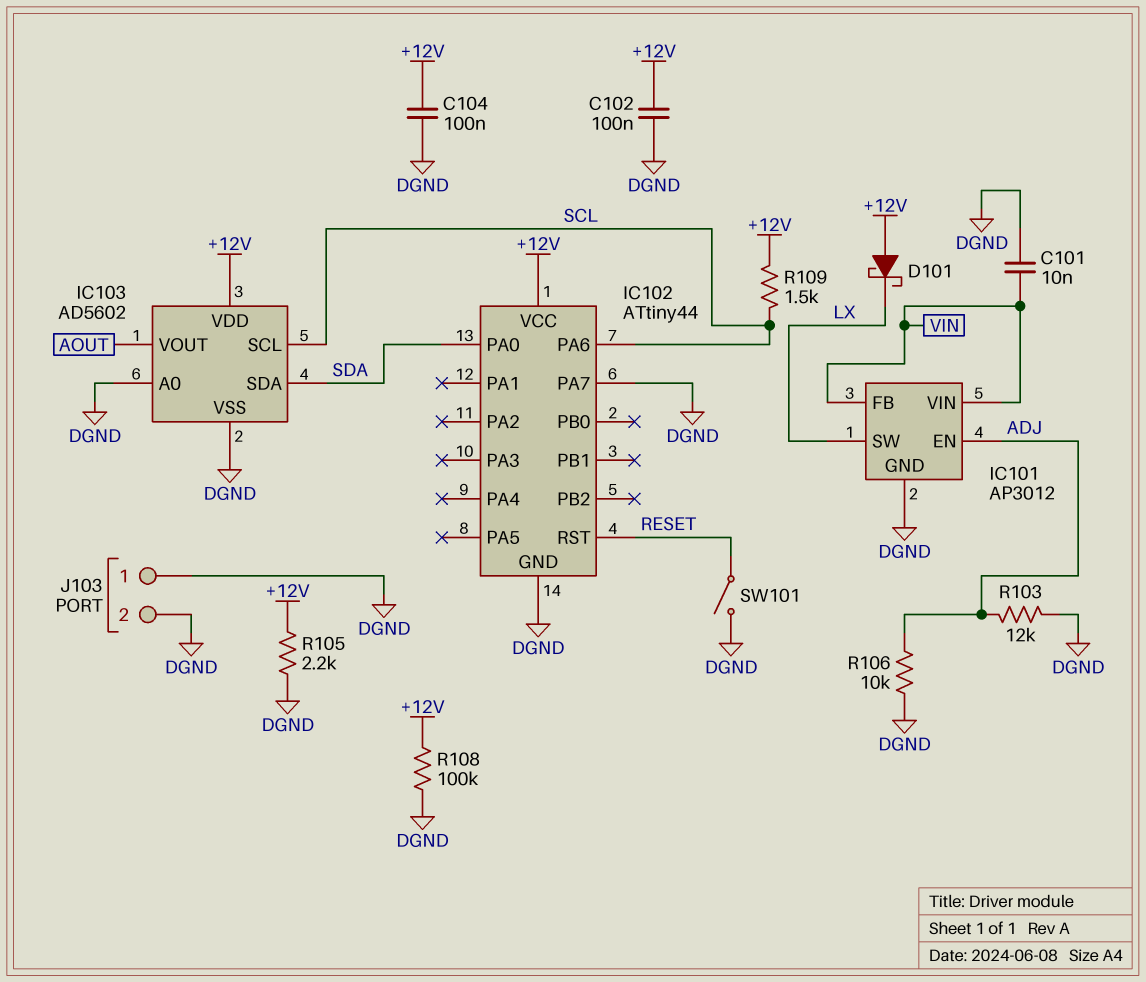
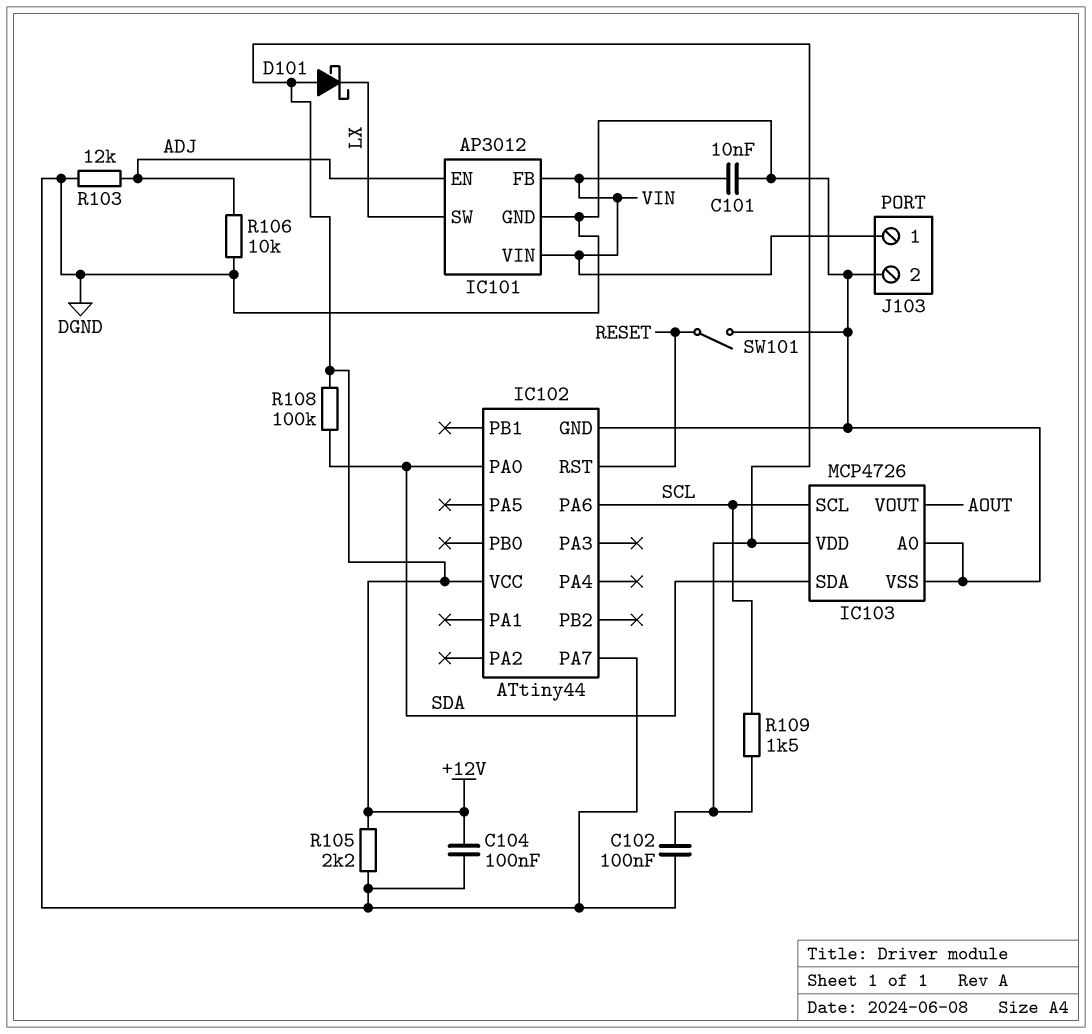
IC103: AD5602 -> MCP4726
J103 pin 1: DGND -> VIN
R108: 100k (+12V, DGND) -> 100k (+12V, SDA)

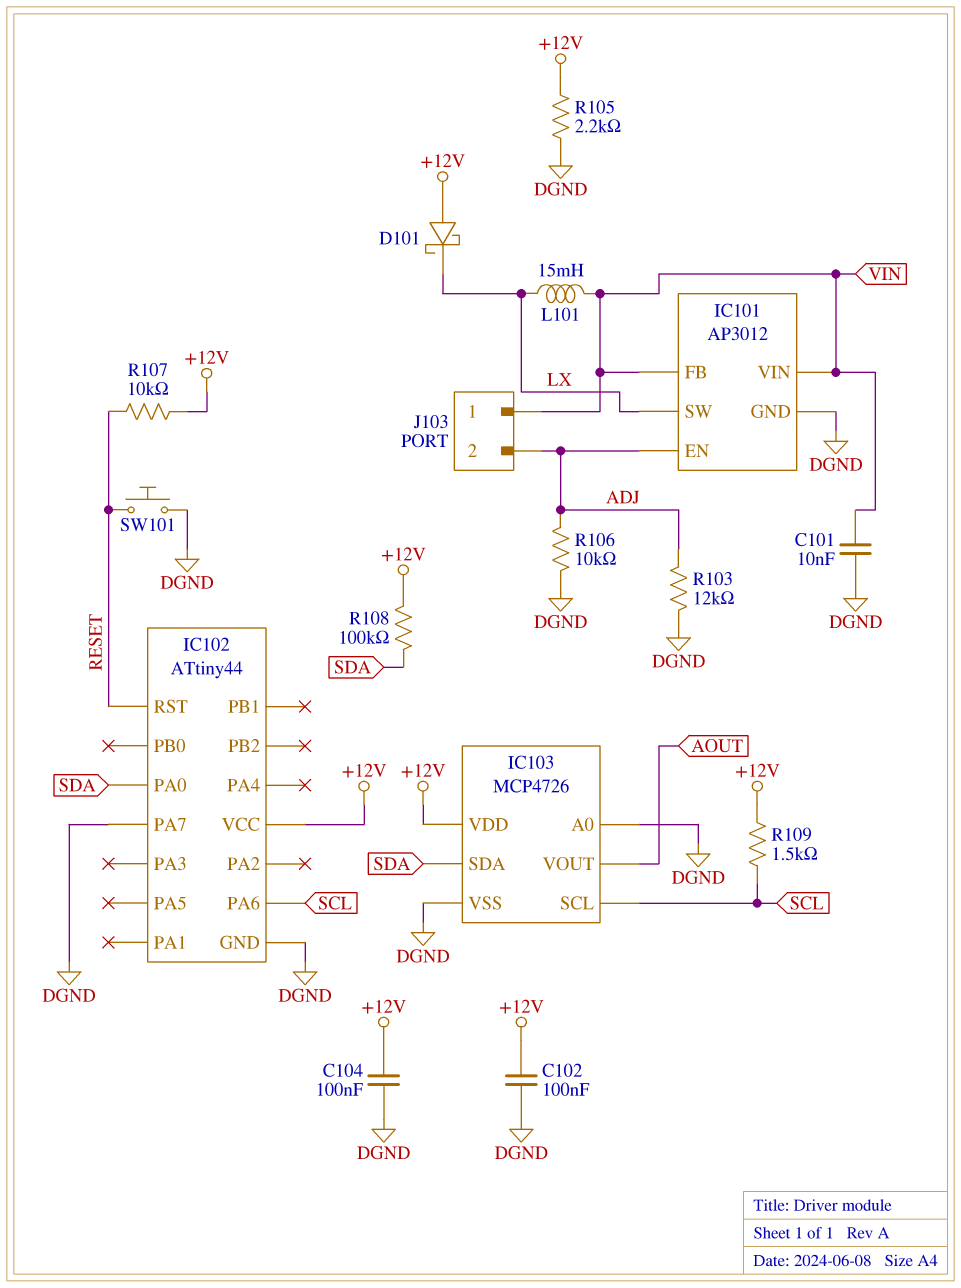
J103 pin 2: DGND -> ADJ
L101: none -> 15mH (LX, VIN)
R107: none -> 10k (+12V, RESET)
SW101: switch (DGND, RESET) -> button (DGND, RESET)

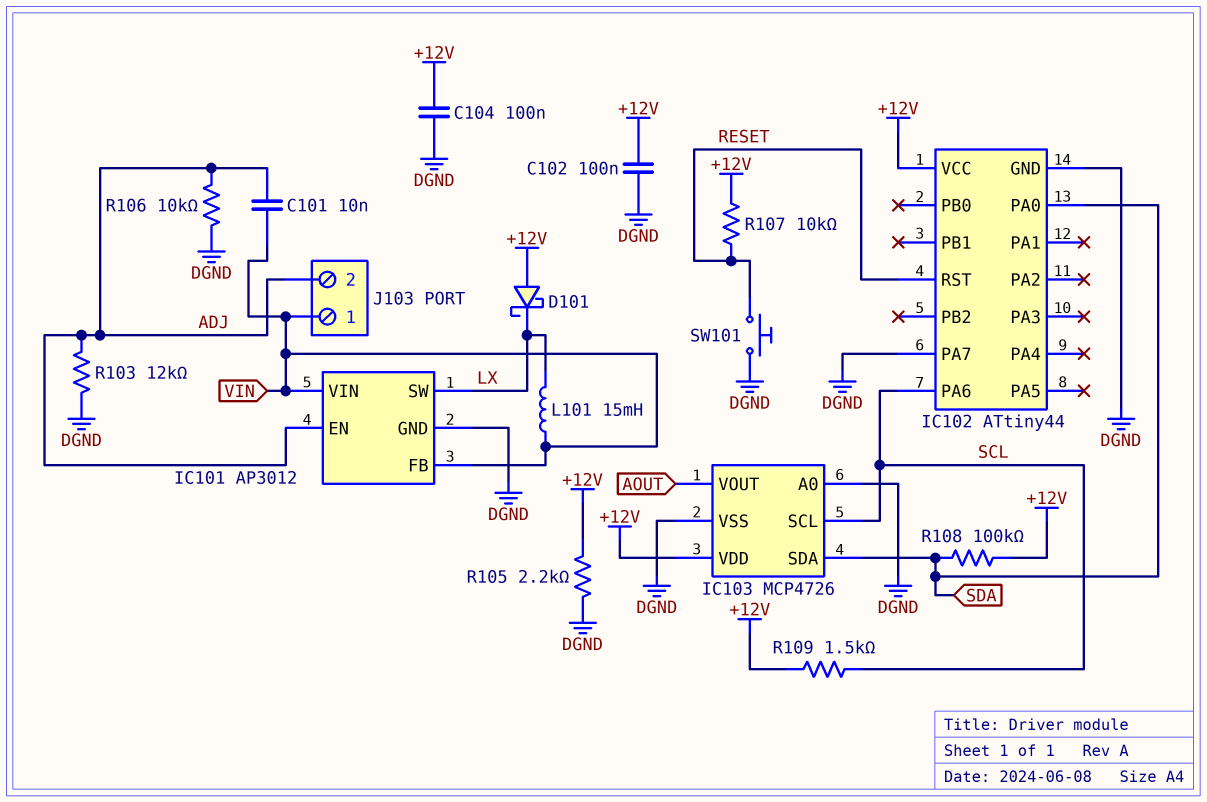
C101: 10nF (DGND, VIN) -> 10nF (ADJ, VIN)

